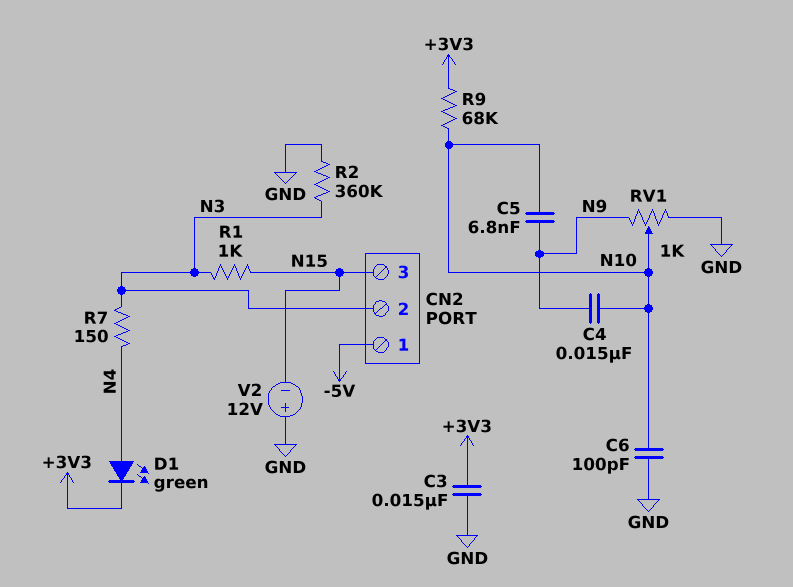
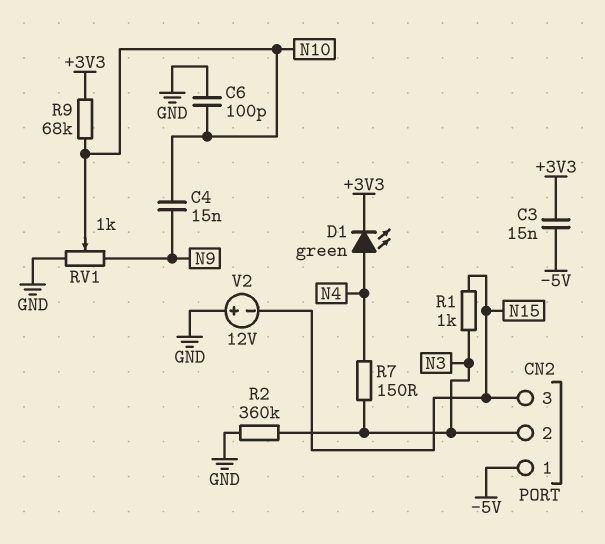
C3: 15nF (+3V3, GND) -> 15nF (+3V3, -5V)
C5: 6.8nF (N9, N10) -> none

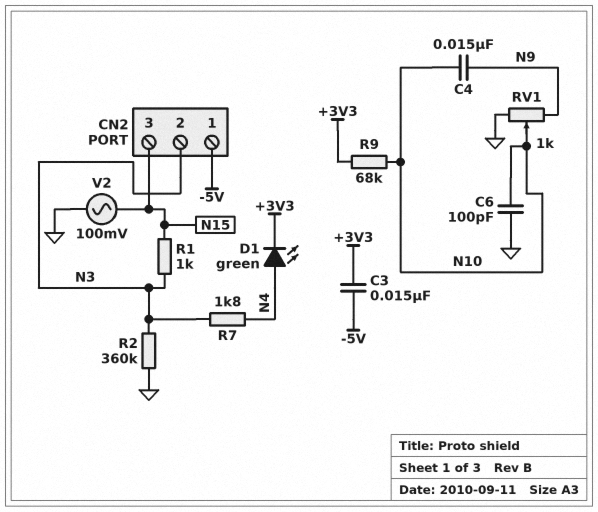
R7: 150 (N3, N4) -> 1.8k (N3, N4)
V2: 12V (plus GND, minus N15) -> AC 100mV (GND, N15)

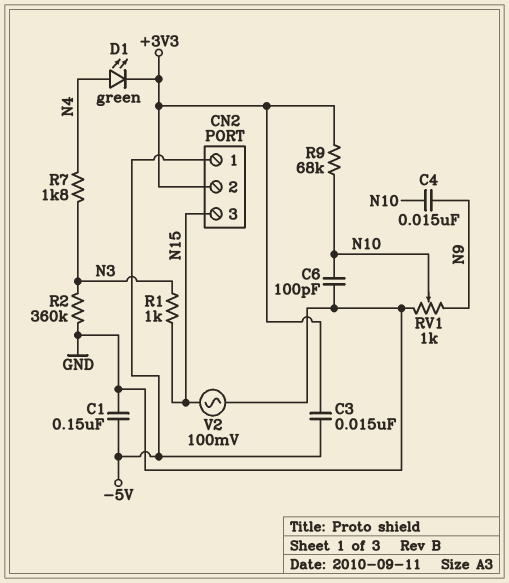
C1: none -> 150nF (-5V, GND)
CN2 pin 2: N3 -> +3V3

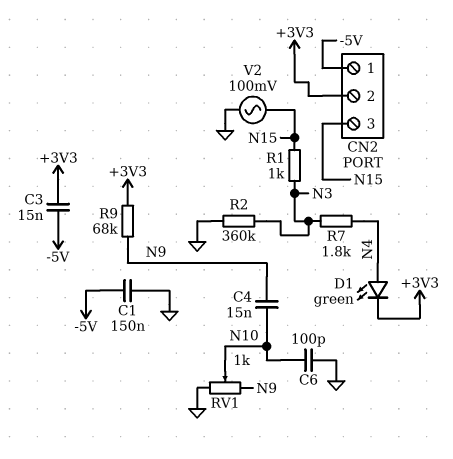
R9: 68k (+3V3, N10) -> 68k (+3V3, N9)

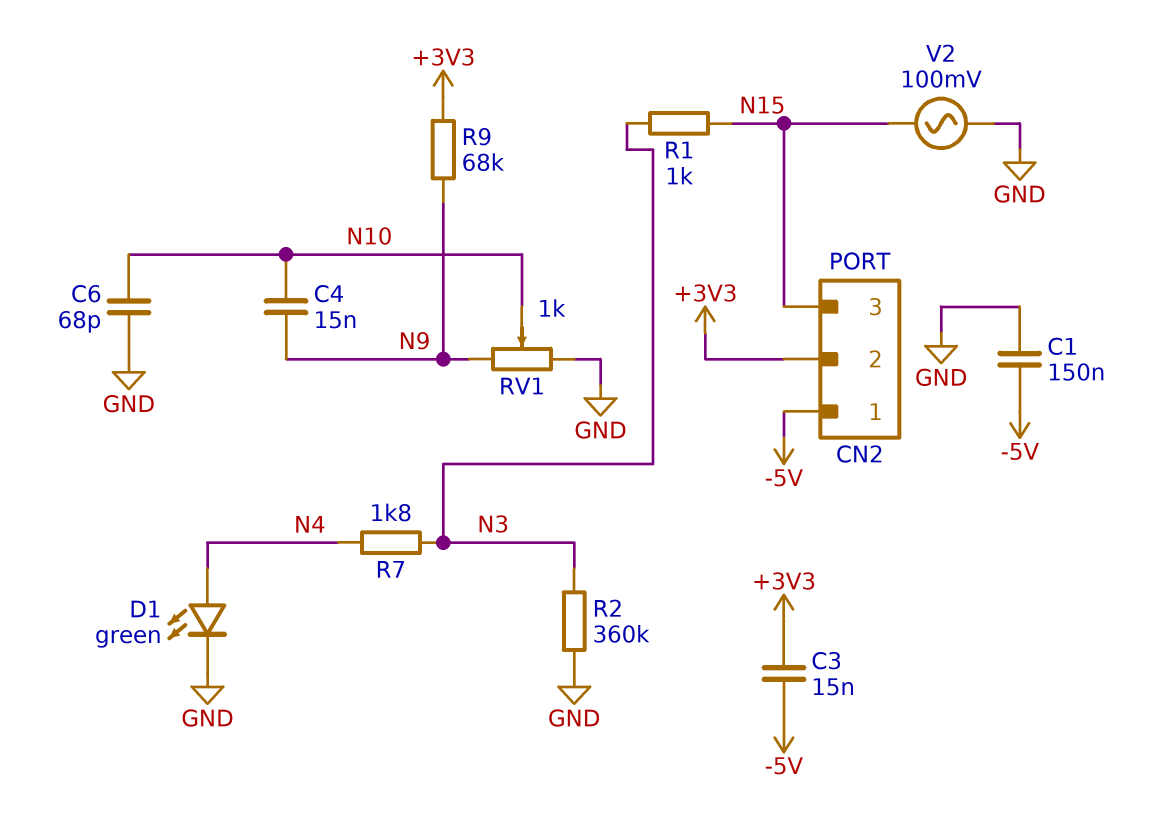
C6: 100pF (GND, N10) -> 68pF (GND, N10)
D1: LED green (A N4, K +3V3) -> LED green (A N4, K GND)

